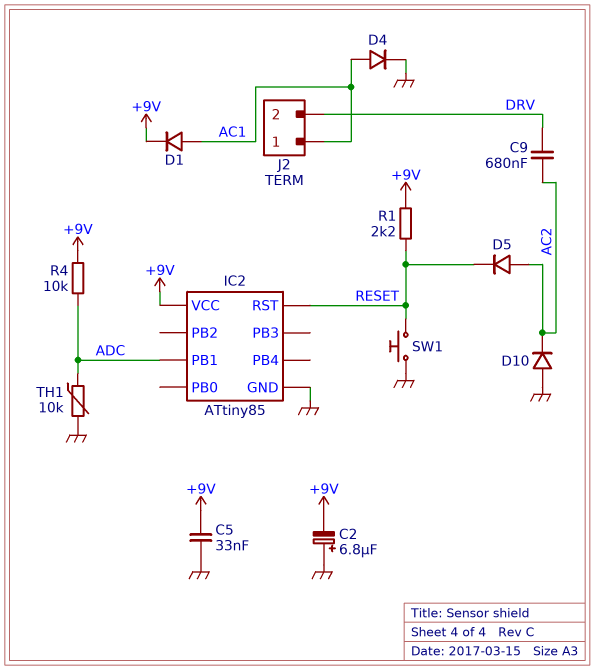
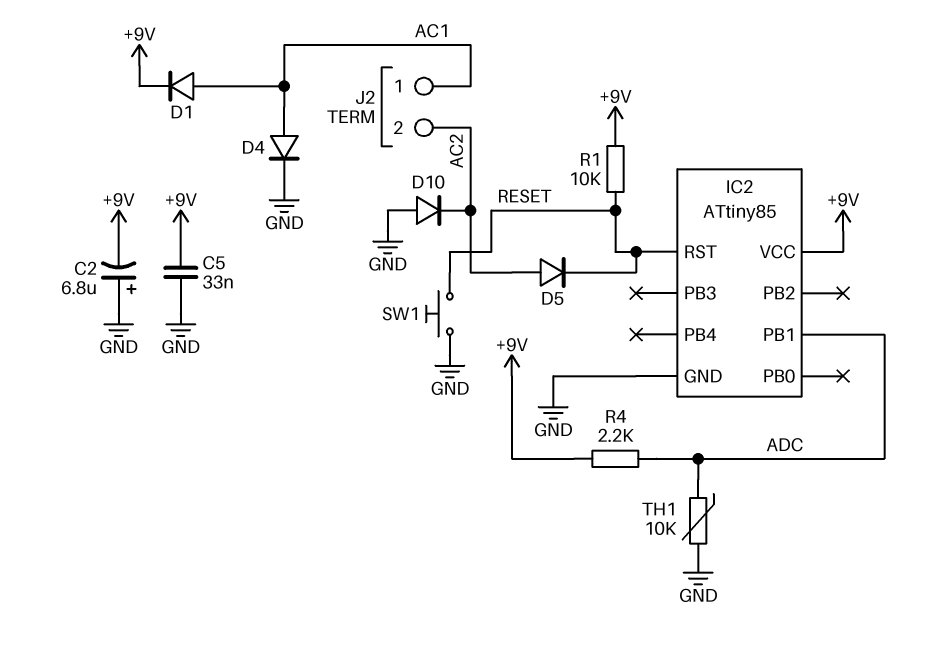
C9: 680nF (AC2, DRV) -> none
J2 pin 2: DRV -> AC2
R1: 2.2k (+9V, RESET) -> 10k (+9V, RESET)
R4: 10k (+9V, ADC) -> 2.2k (+9V, ADC)

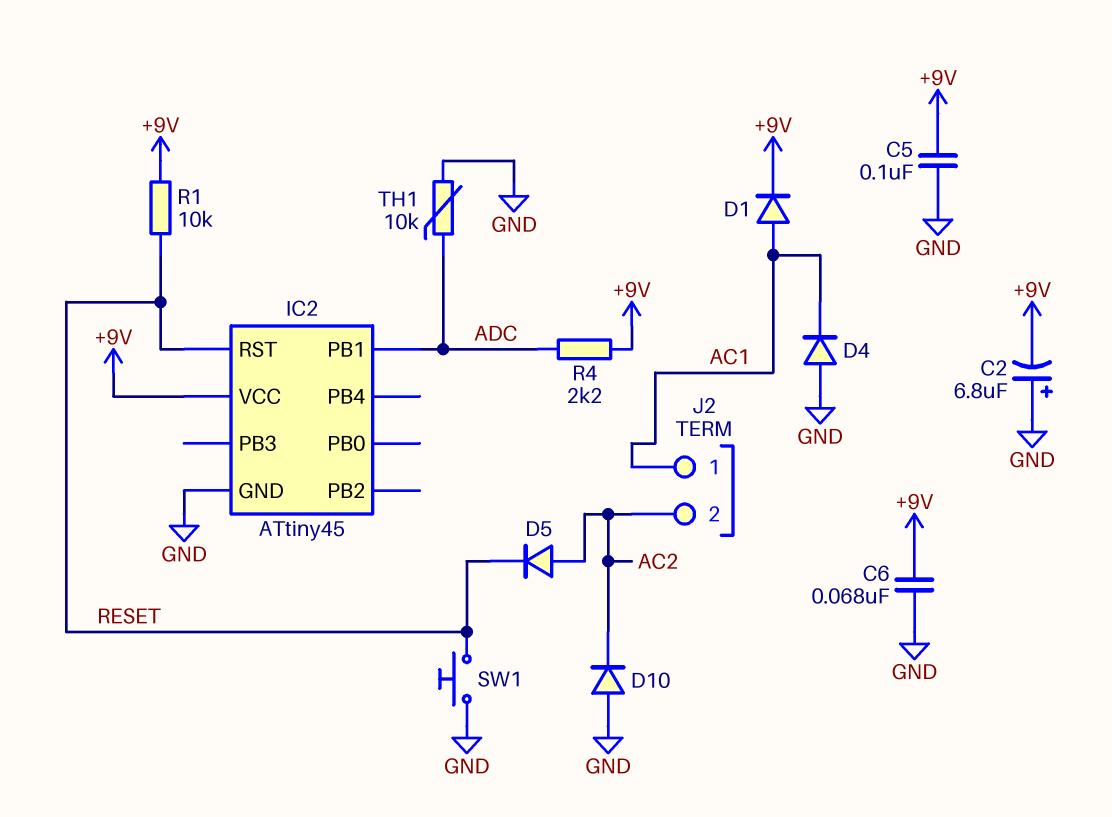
C5: 33nF (+9V, GND) -> 100nF (+9V, GND)
C6: none -> 68nF (+9V, GND)
D4: diode (A AC1, K GND) -> diode (A GND, K AC1)
IC2: ATtiny85 -> ATtiny45

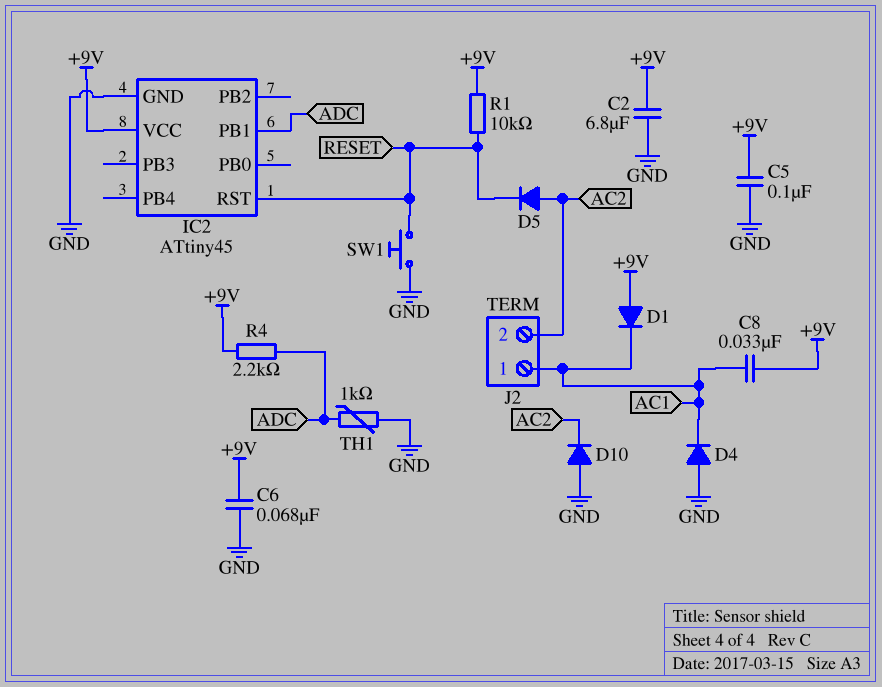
C2: 6.8uF (plus GND, minus +9V) -> 6.8uF (+9V, GND)
C8: none -> 33nF (+9V, AC1)
D1: diode (A AC1, K +9V) -> diode (A +9V, K AC1)
TH1: 10k (ADC, GND) -> 1k (ADC, GND)

